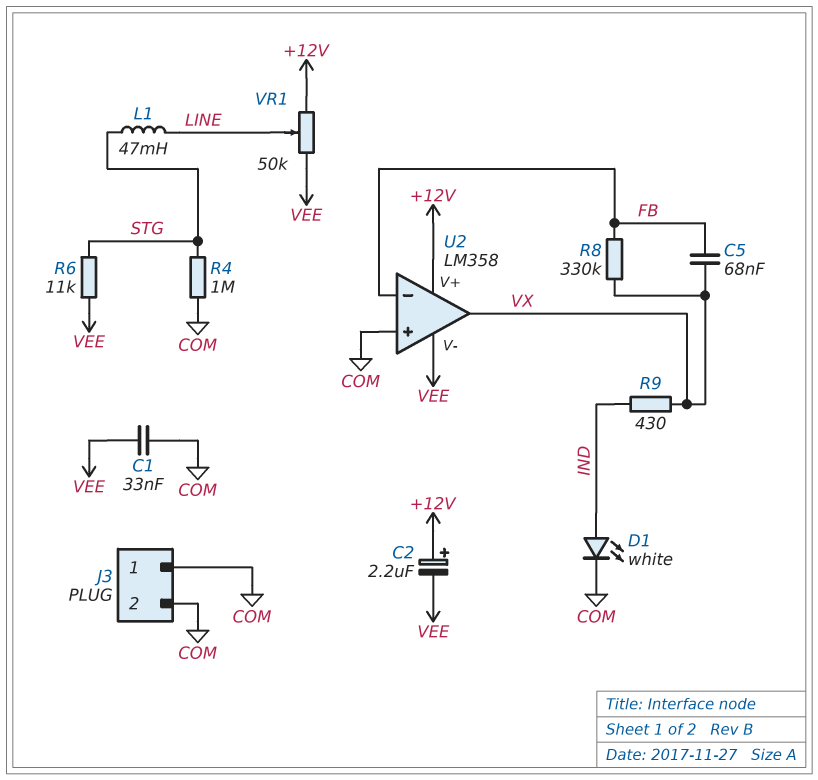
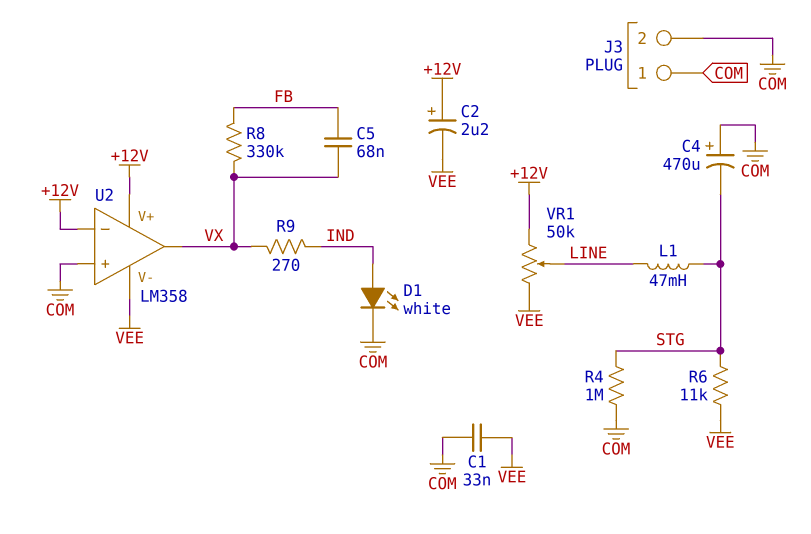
C4: none -> 470uF (plus COM, minus STG)
R9: 430 (IND, VX) -> 270 (IND, VX)
U2 pin in-: FB -> +12V

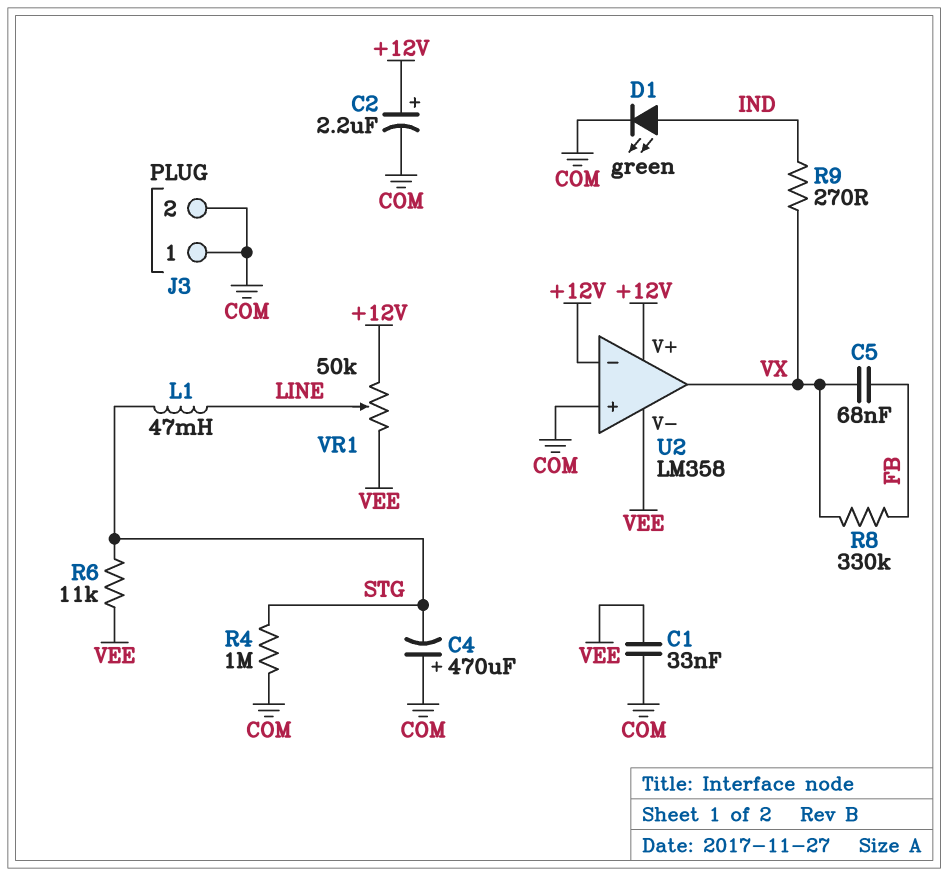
C2: 2.2uF (plus +12V, minus VEE) -> 2.2uF (plus +12V, minus COM)
D1: LED white (A IND, K COM) -> LED green (A IND, K COM)

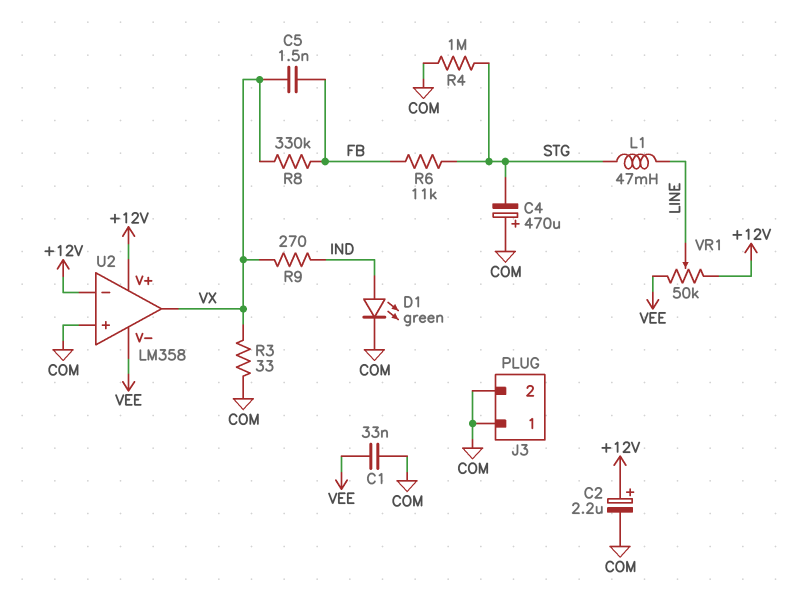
C5: 68nF (FB, VX) -> 1.5nF (FB, VX)
R3: none -> 33 (COM, VX)
R6: 11k (STG, VEE) -> 11k (FB, STG)

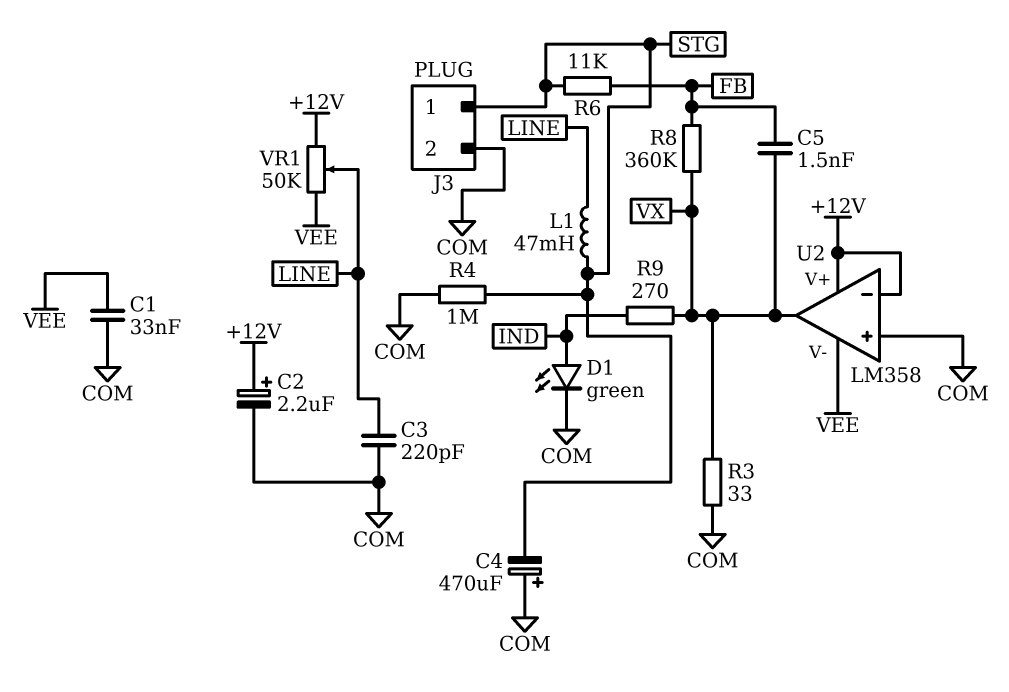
C3: none -> 220pF (COM, LINE)
J3 pin 1: COM -> STG
R8: 330k (FB, VX) -> 360k (FB, VX)

